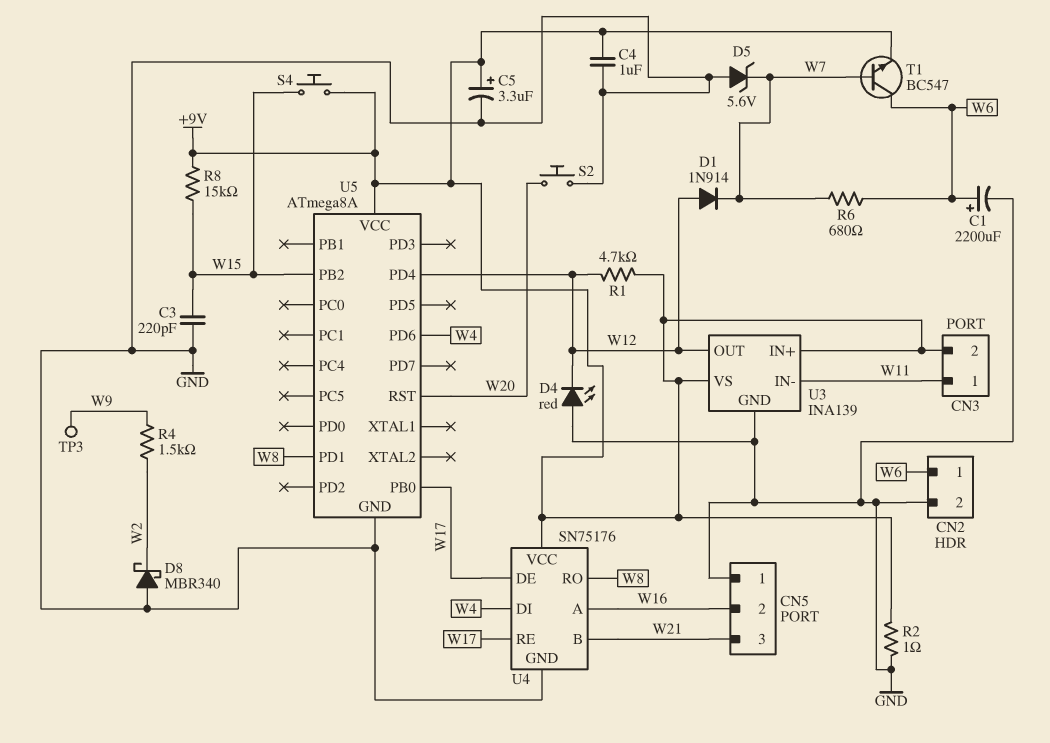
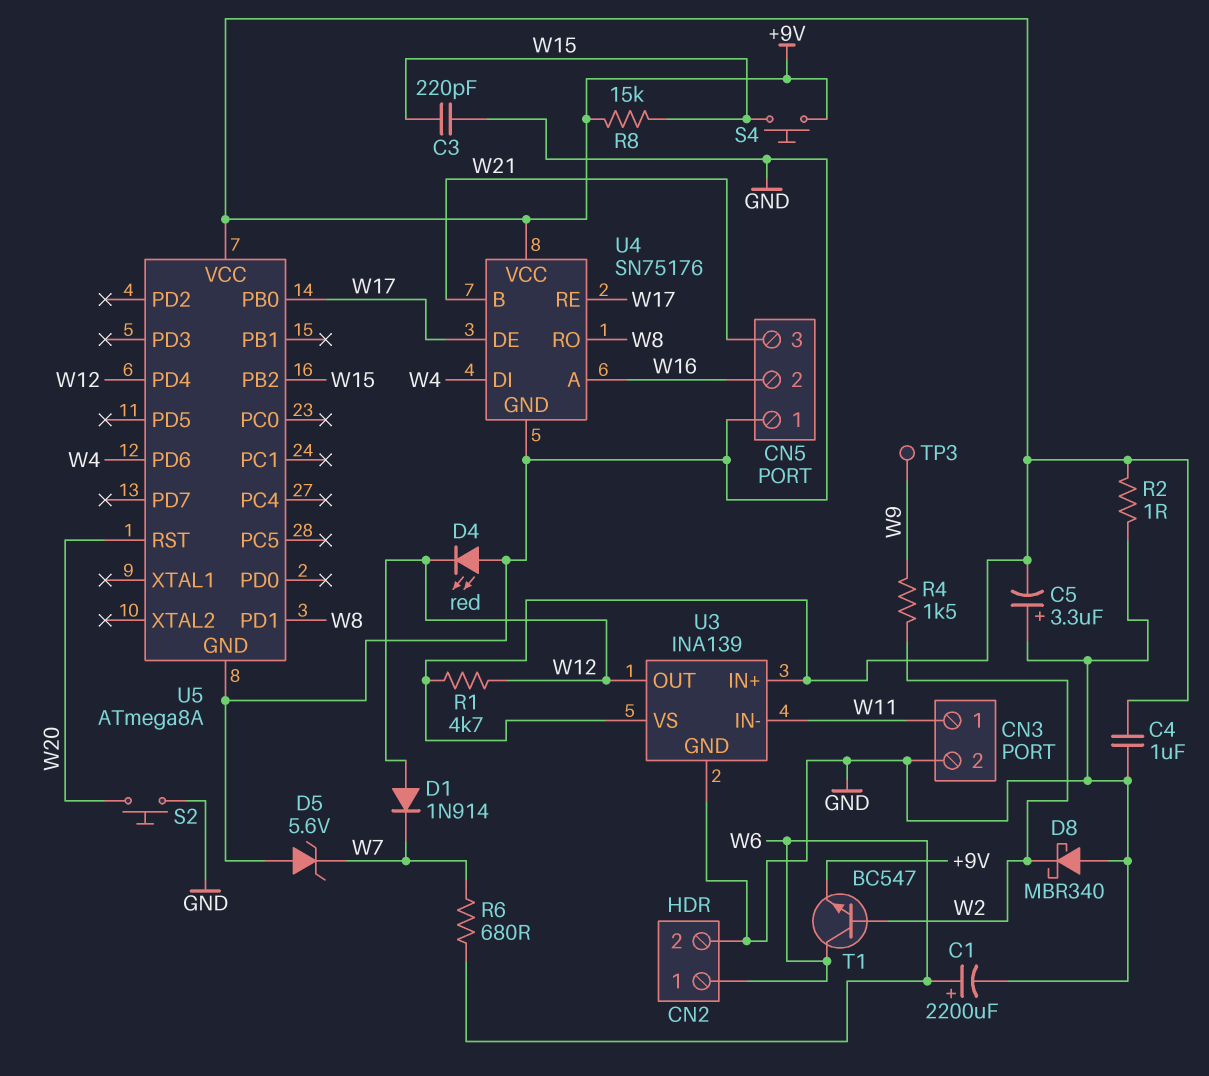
C5: 3.3uF (plus +9V, minus GND) -> 3.3uF (plus GND, minus +9V)
CN3 pin 2: +9V -> GND
T1: NPN BC547 (B W7, C W6, E +9V) -> NPN BC547 (B W2, C W6, E +9V)

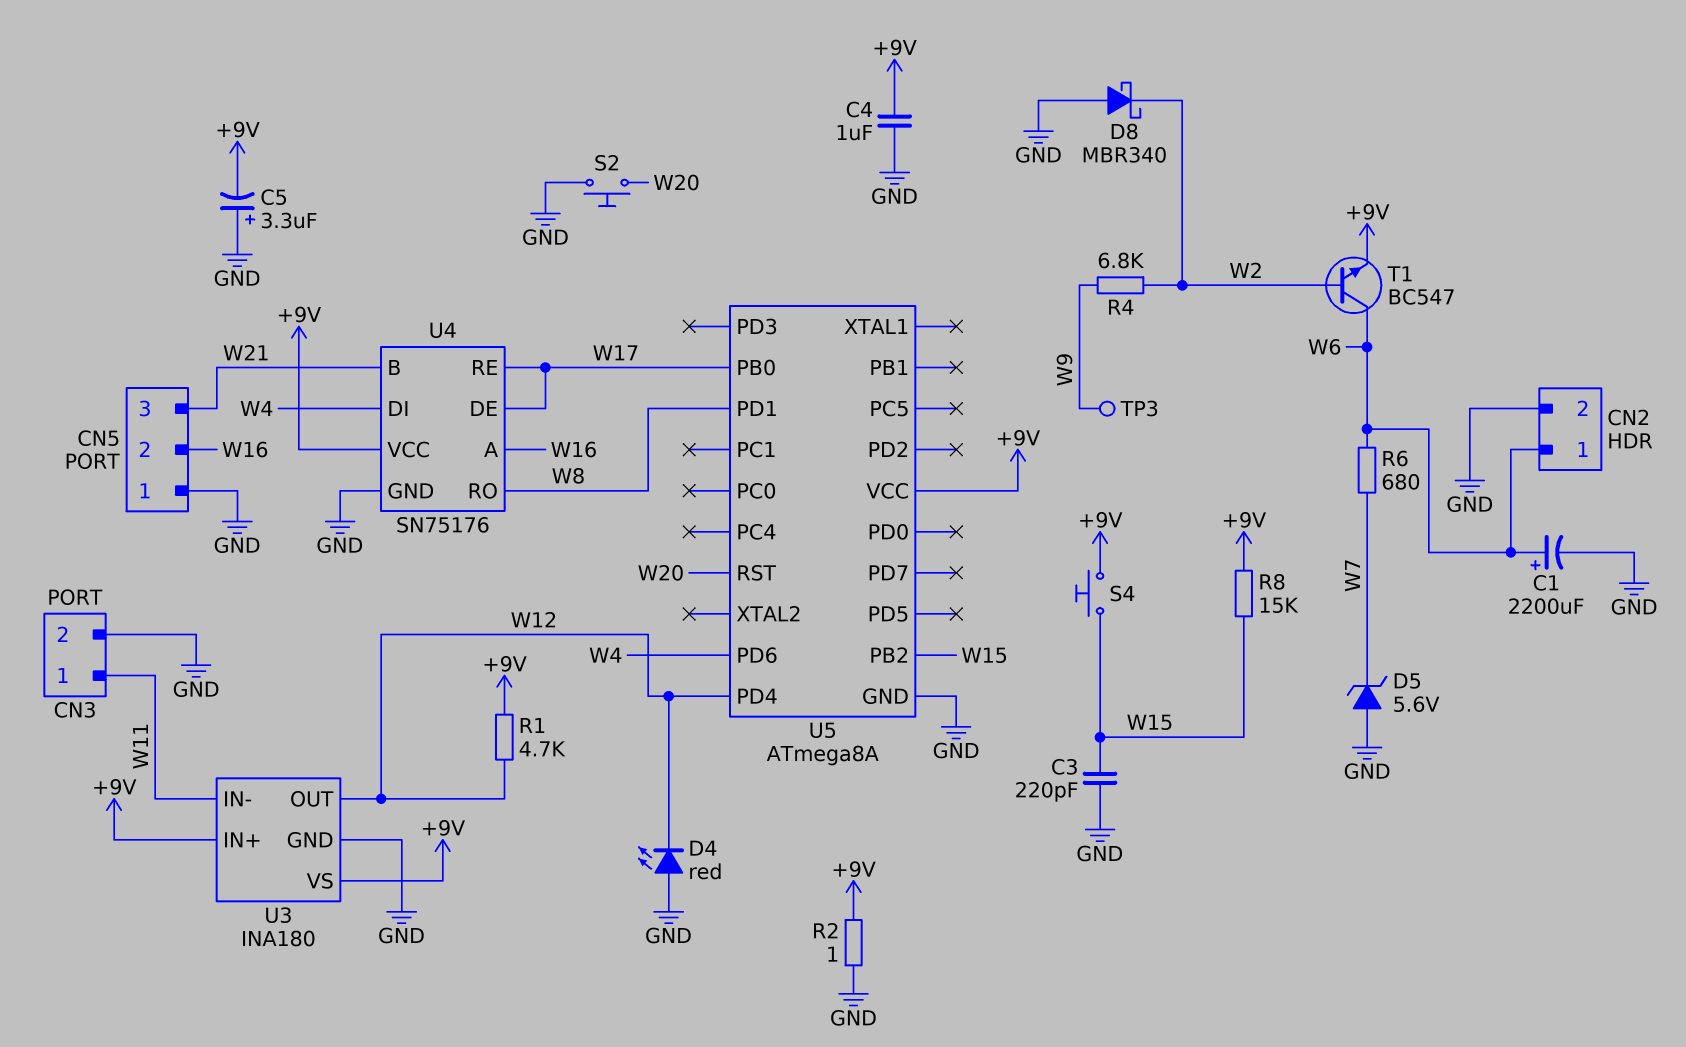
D1: diode 1N914 (A W12, K W7) -> none
R4: 1.5k (W2, W9) -> 6.8k (W2, W9)
U3: INA139 -> INA180

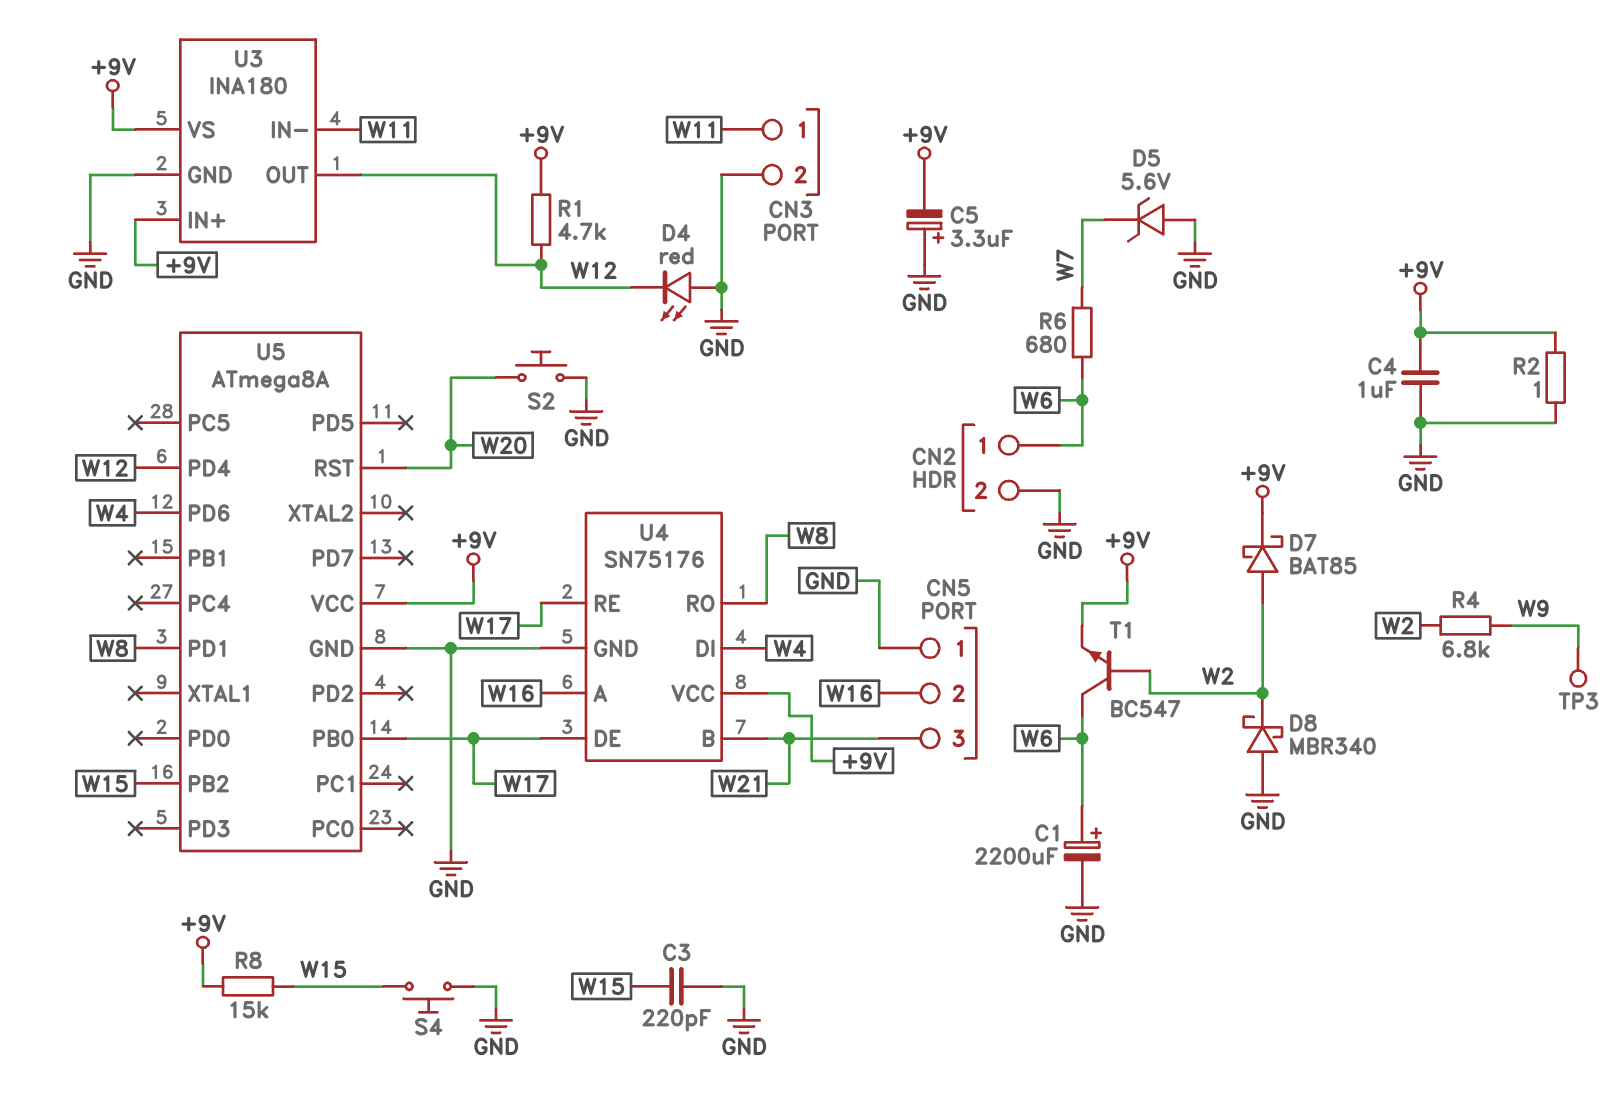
D7: none -> schottky BAT85 (A W2, K +9V)
S4: button (+9V, W15) -> button (GND, W15)

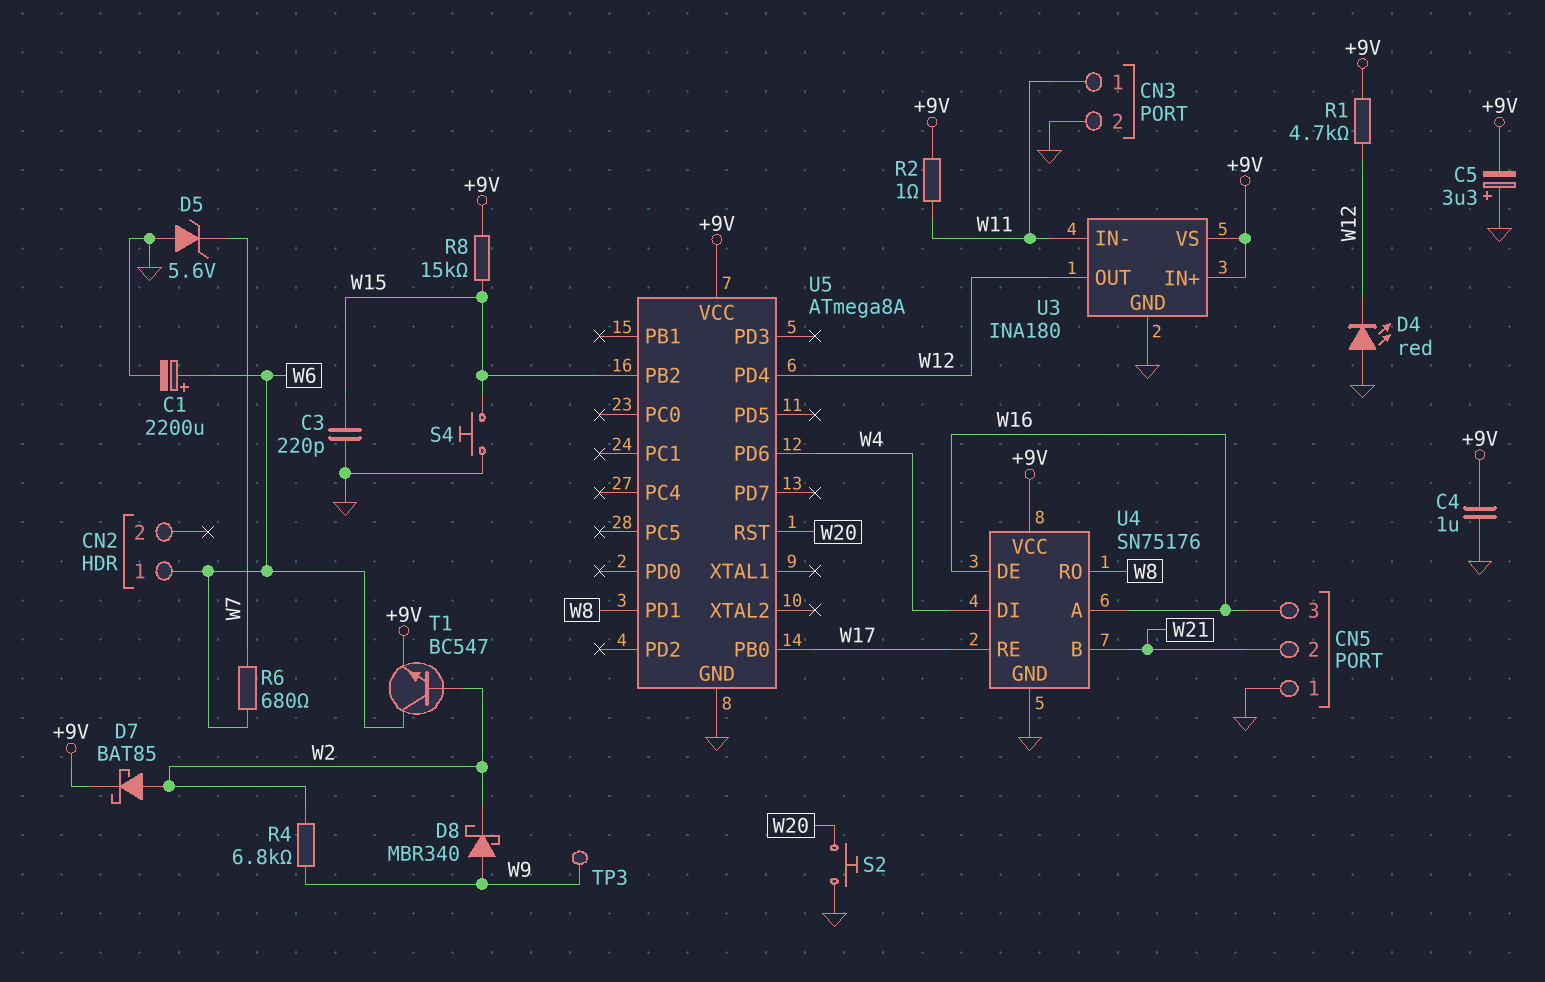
CN2 pin 2: GND -> none
CN5 pin 2: W16 -> W21
CN5 pin 3: W21 -> W16
D8: schottky MBR340 (A GND, K W2) -> schottky MBR340 (A W9, K W2)
R2: 1 (+9V, GND) -> 1 (+9V, W11)
U4 pin DE: W17 -> W16

